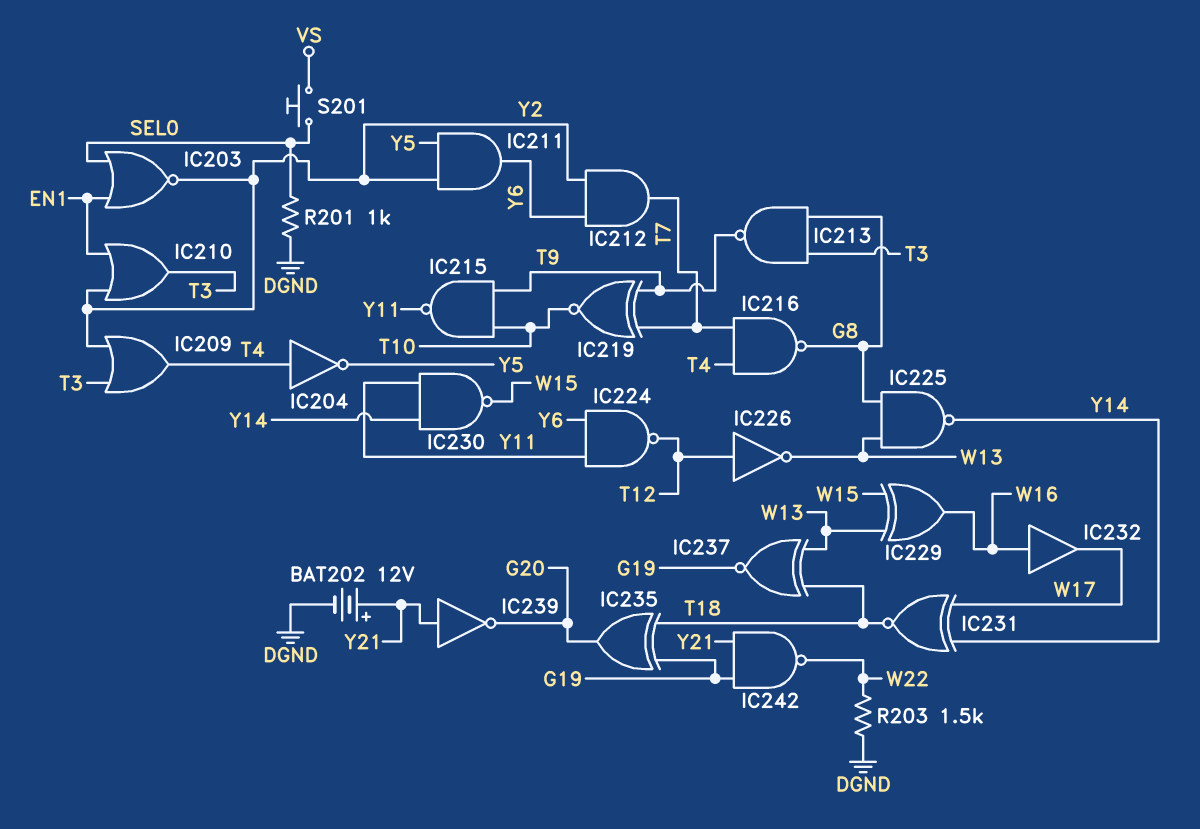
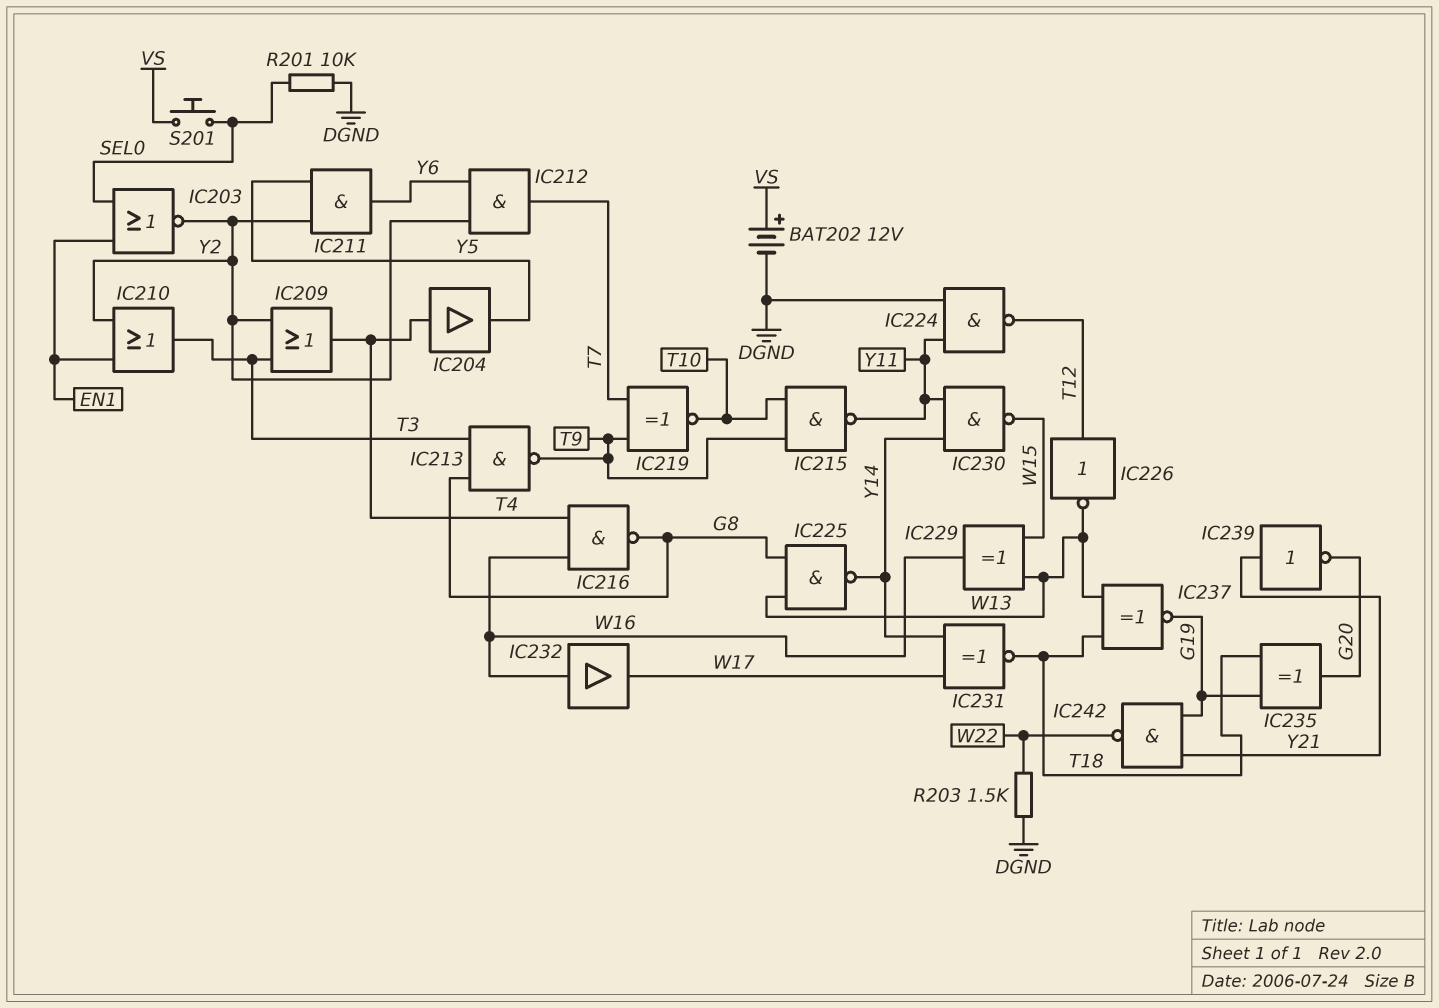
BAT202: 12V (plus Y21, minus DGND) -> 12V (plus VS, minus DGND)
IC204: NOT (in T4, out Y5) -> buffer (in T4, out Y5)
IC216: NAND (in T4, in T7, out G8) -> NAND (in T4, in W16, out G8)
IC224: NAND (in Y6, in Y11, out T12) -> NAND (in DGND, in Y11, out T12)
R201: 1k (DGND, SEL0) -> 10k (DGND, SEL0)

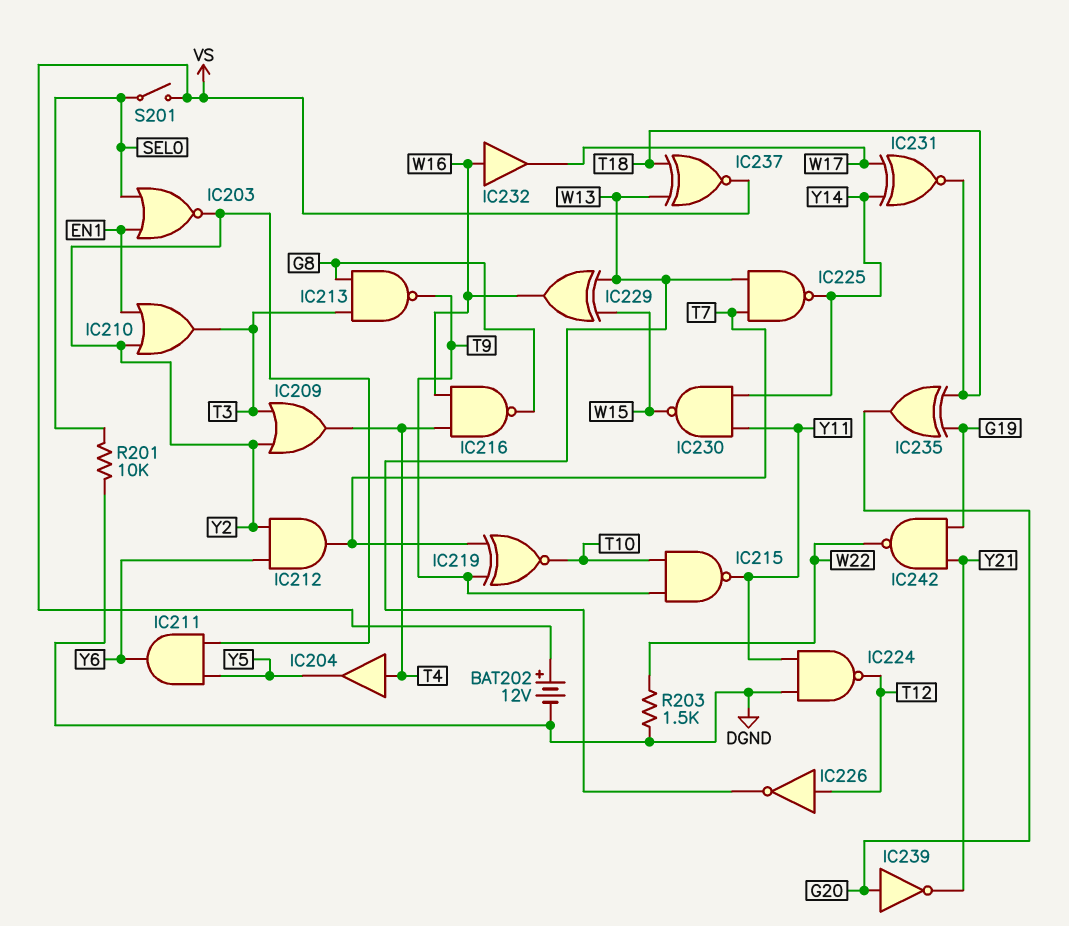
IC225: NAND (in G8, in W13, out Y14) -> NAND (in T7, in W13, out Y14)
IC237: XNOR (in T18, in W13, out G19) -> XNOR (in T18, in W13, out VS)
IC239: NOT (in Y21, out G20) -> NOT (in G20, out Y21)
S201: button (SEL0, VS) -> switch (SEL0, VS)

